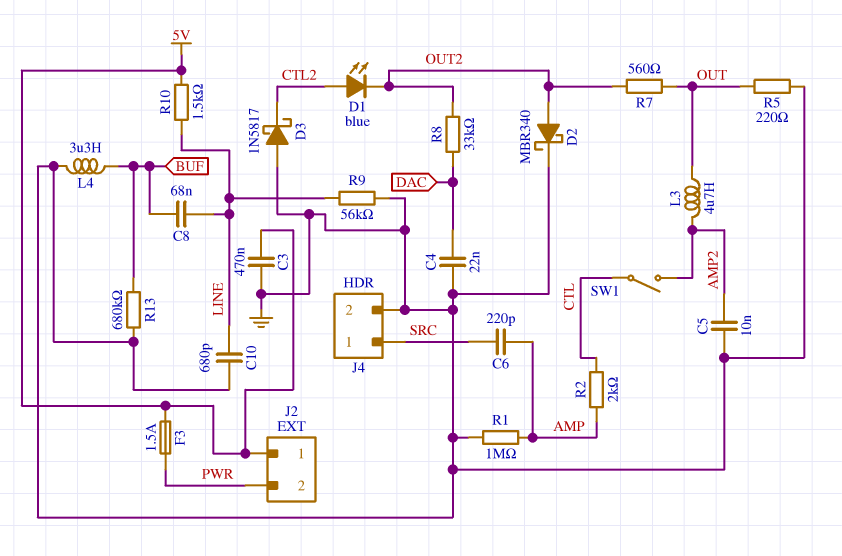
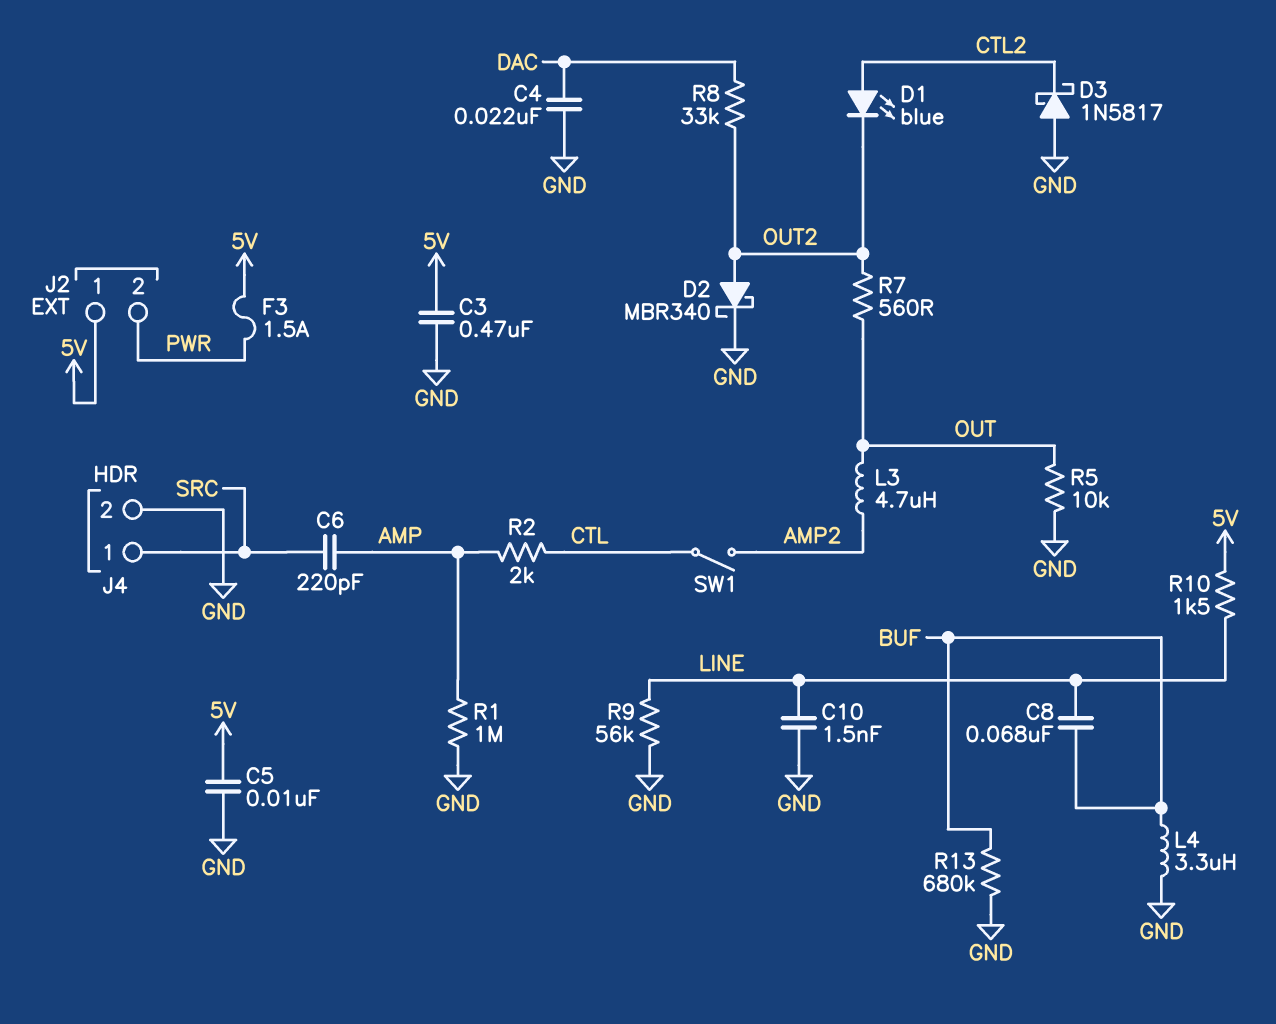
C5: 10nF (AMP2, GND) -> 10nF (5V, GND)
C10: 680pF (GND, LINE) -> 1.5nF (GND, LINE)
R5: 220 (GND, OUT) -> 10k (GND, OUT)

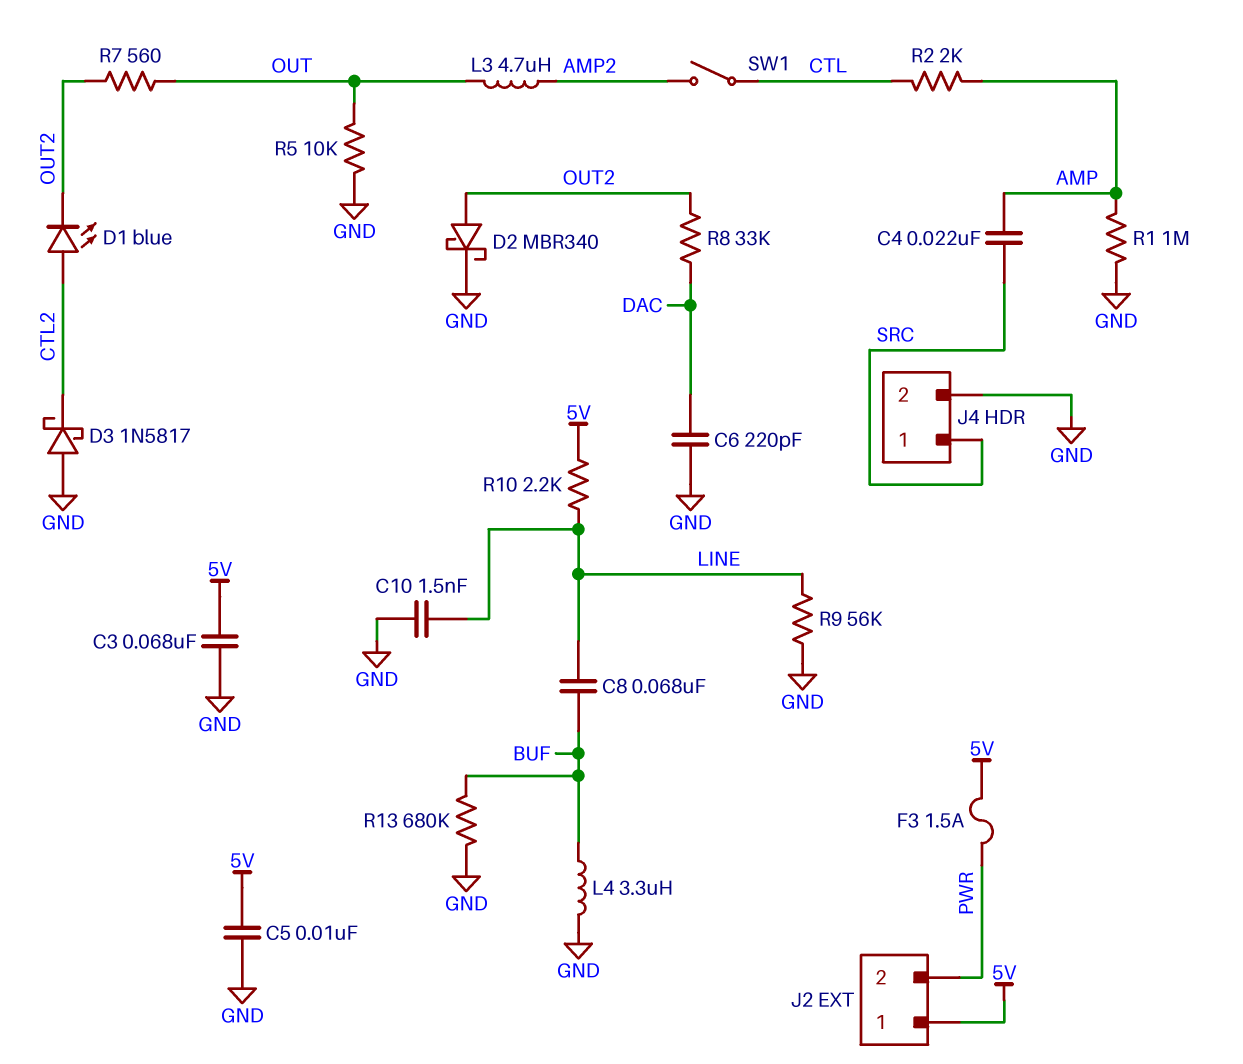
C3: 470nF (5V, GND) -> 68nF (5V, GND)
C4: 22nF (DAC, GND) -> 22nF (AMP, SRC)
C6: 220pF (AMP, SRC) -> 220pF (DAC, GND)
R10: 1.5k (5V, LINE) -> 2.2k (5V, LINE)

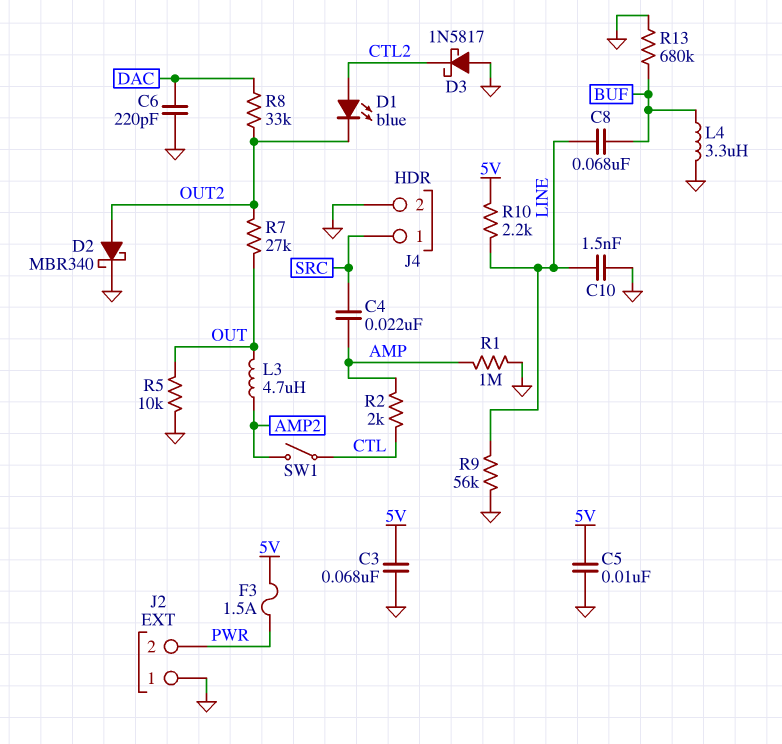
J2 pin 1: 5V -> GND
R7: 560 (OUT, OUT2) -> 27k (OUT, OUT2)

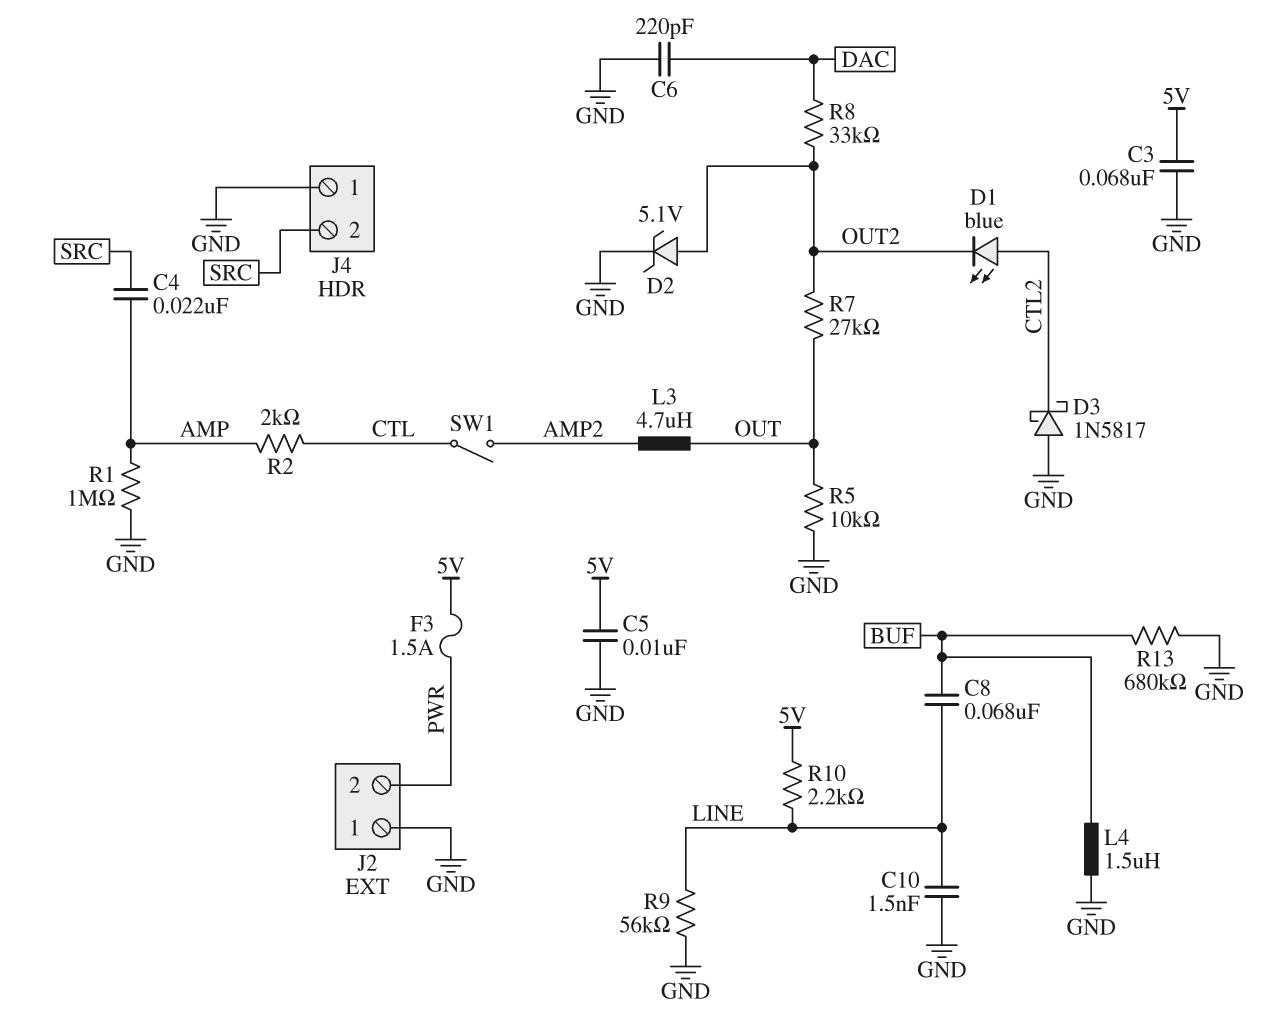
D2: schottky MBR340 (A OUT2, K GND) -> zener 5.1V (A OUT2, K GND)
J4 pin 1: SRC -> GND
J4 pin 2: GND -> SRC
L4: 3.3uH (BUF, GND) -> 1.5uH (BUF, GND)

